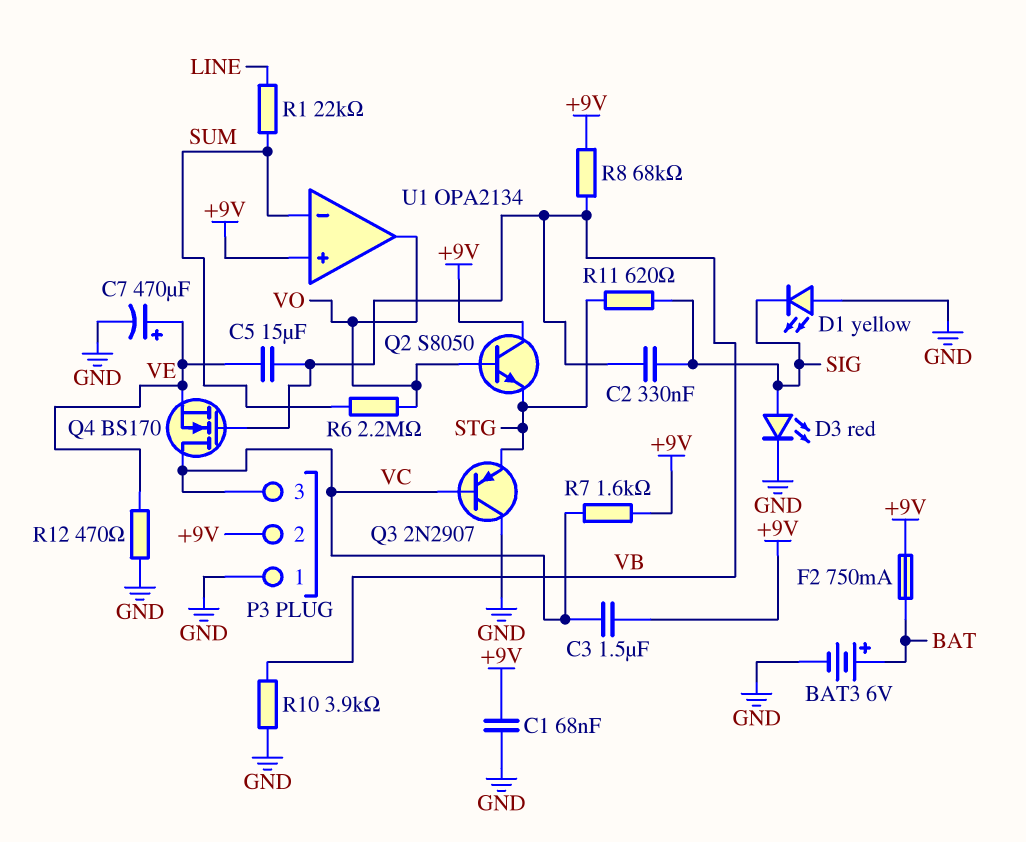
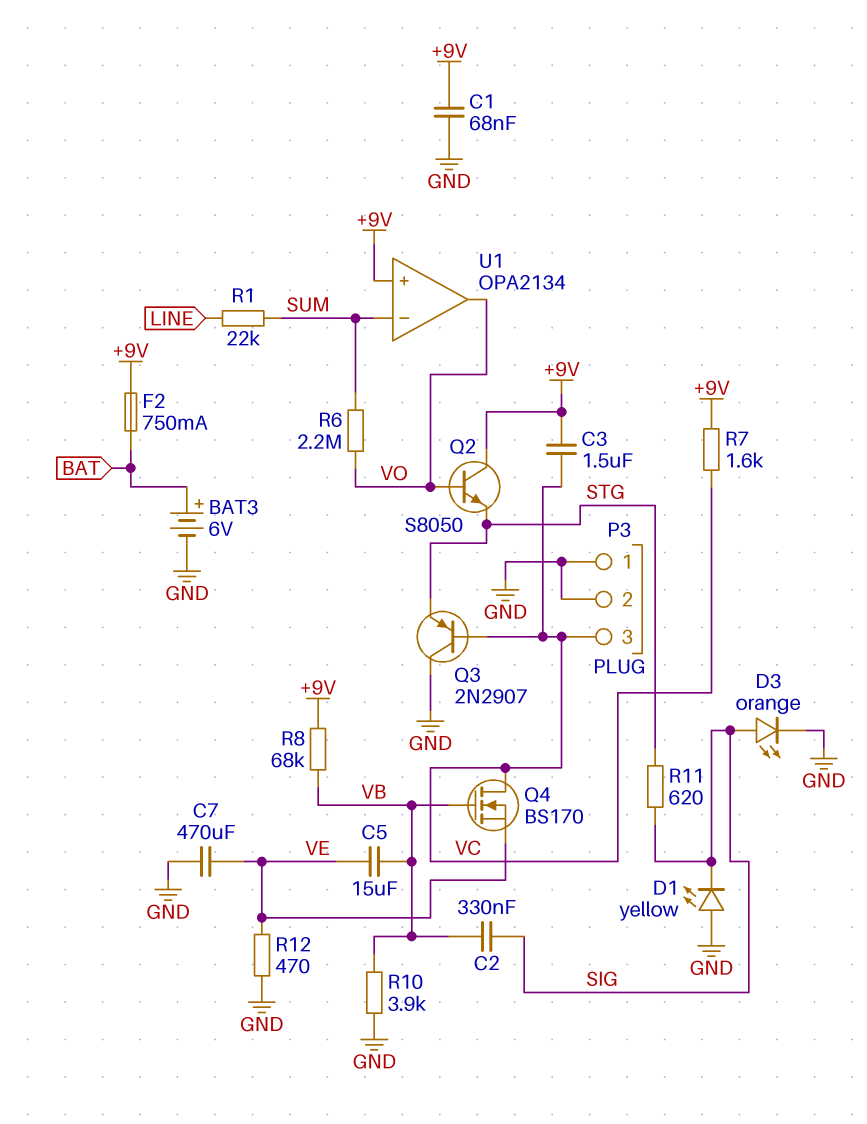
C7: 470uF (plus VE, minus GND) -> 470uF (GND, VE)
D3: LED red (A SIG, K GND) -> LED orange (A SIG, K GND)
P3 pin 2: +9V -> GND

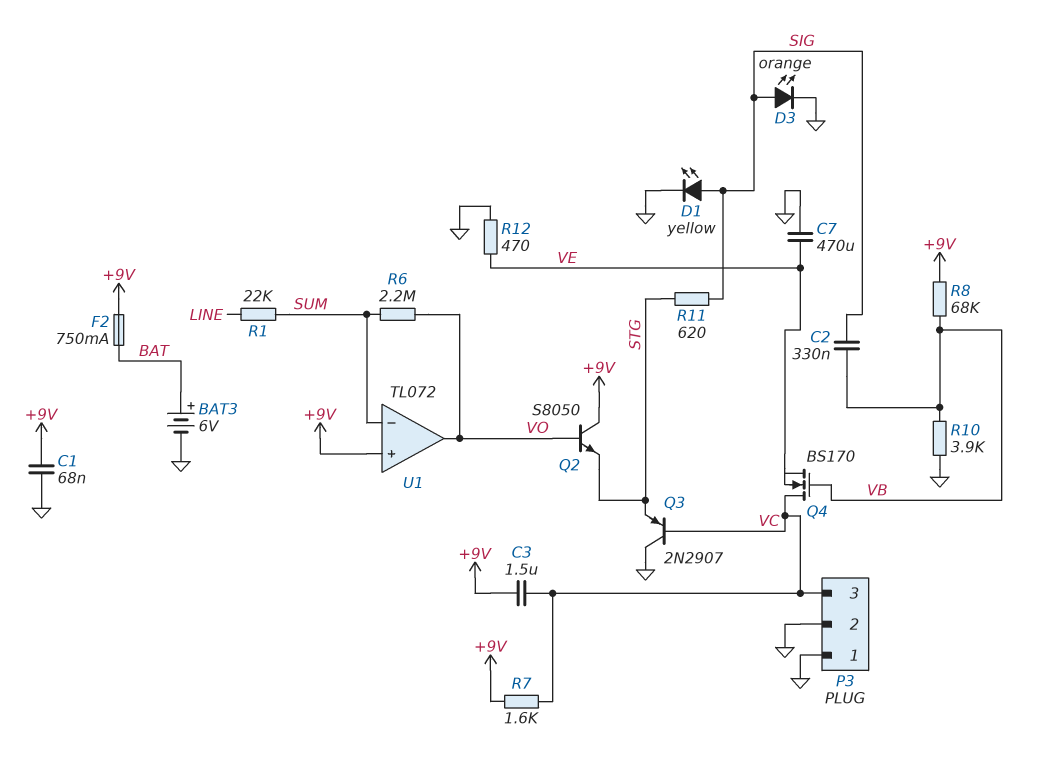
C5: 15uF (VB, VE) -> none
D1: LED yellow (A GND, K SIG) -> LED yellow (A SIG, K GND)
U1: OPA2134 -> TL072

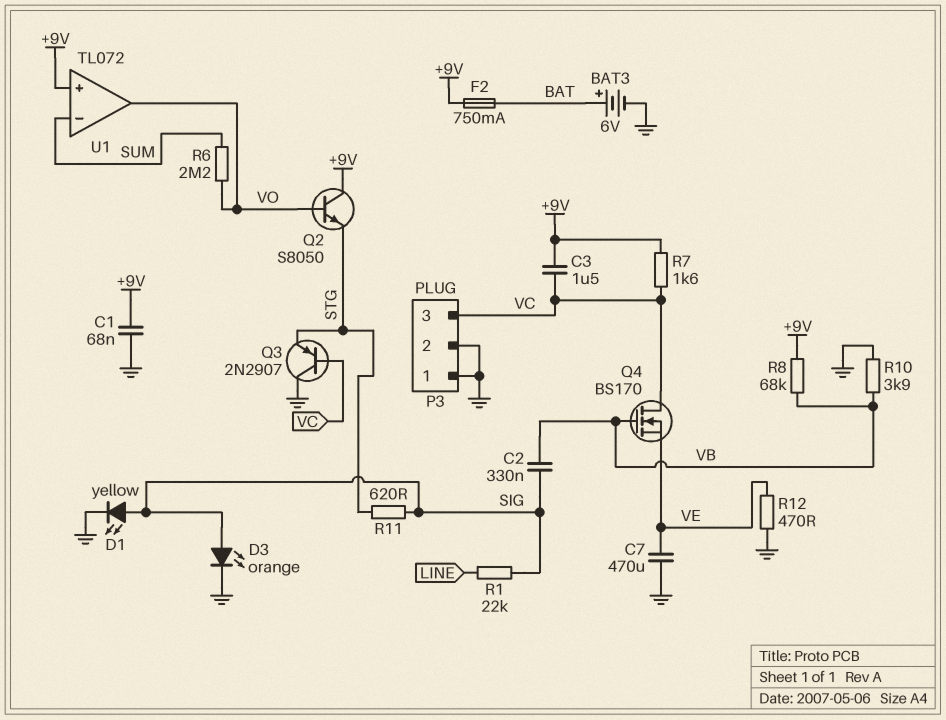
R1: 22k (LINE, SUM) -> 22k (LINE, SIG)

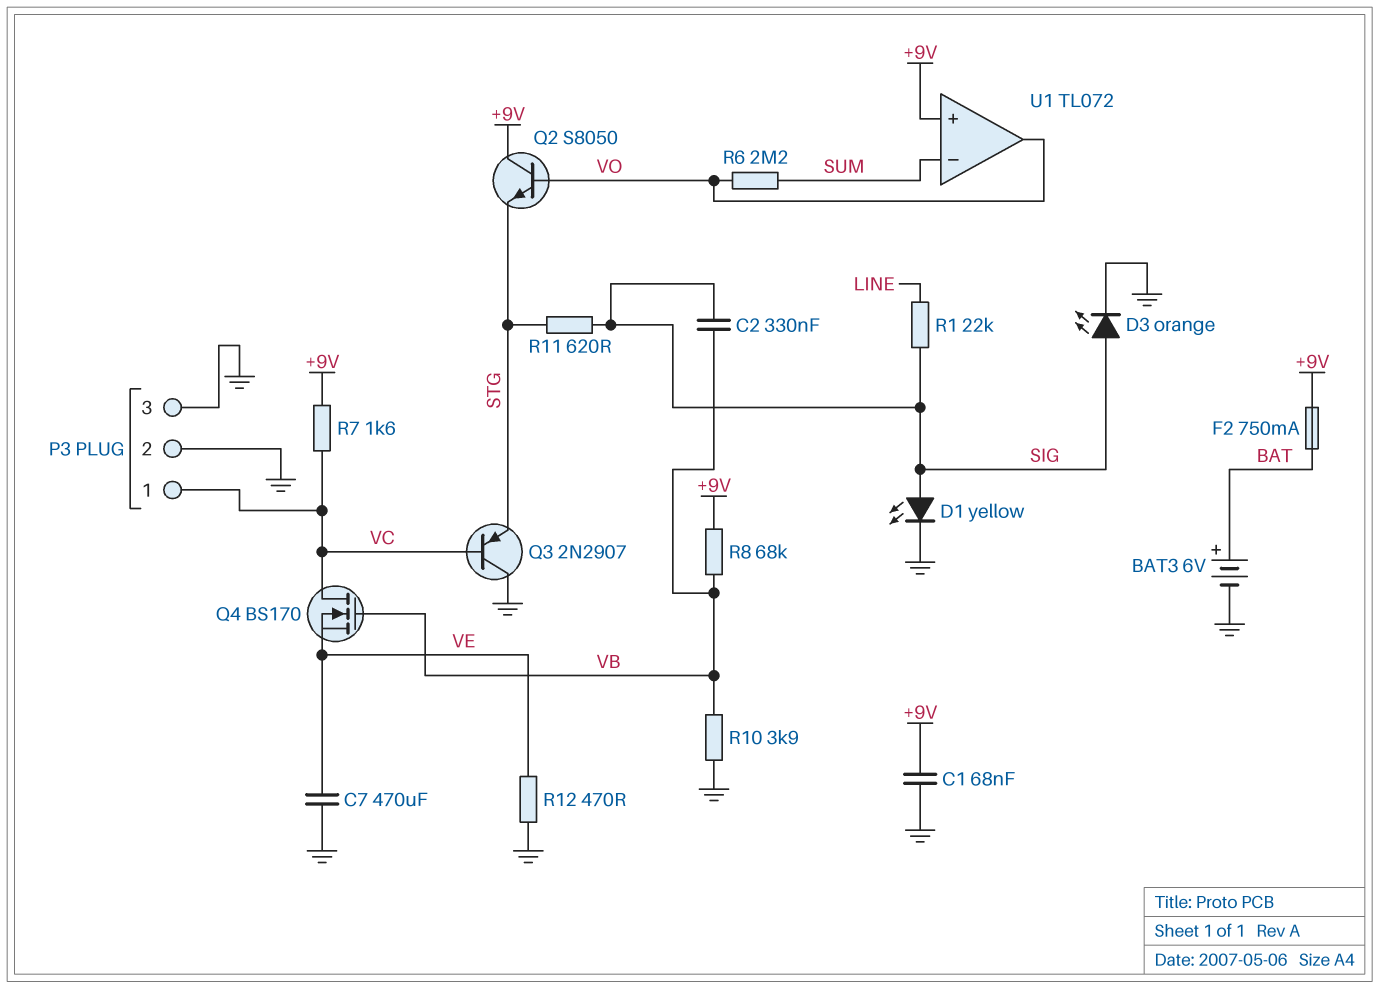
C3: 1.5uF (+9V, VC) -> none
P3 pin 1: GND -> VC
P3 pin 3: VC -> GND

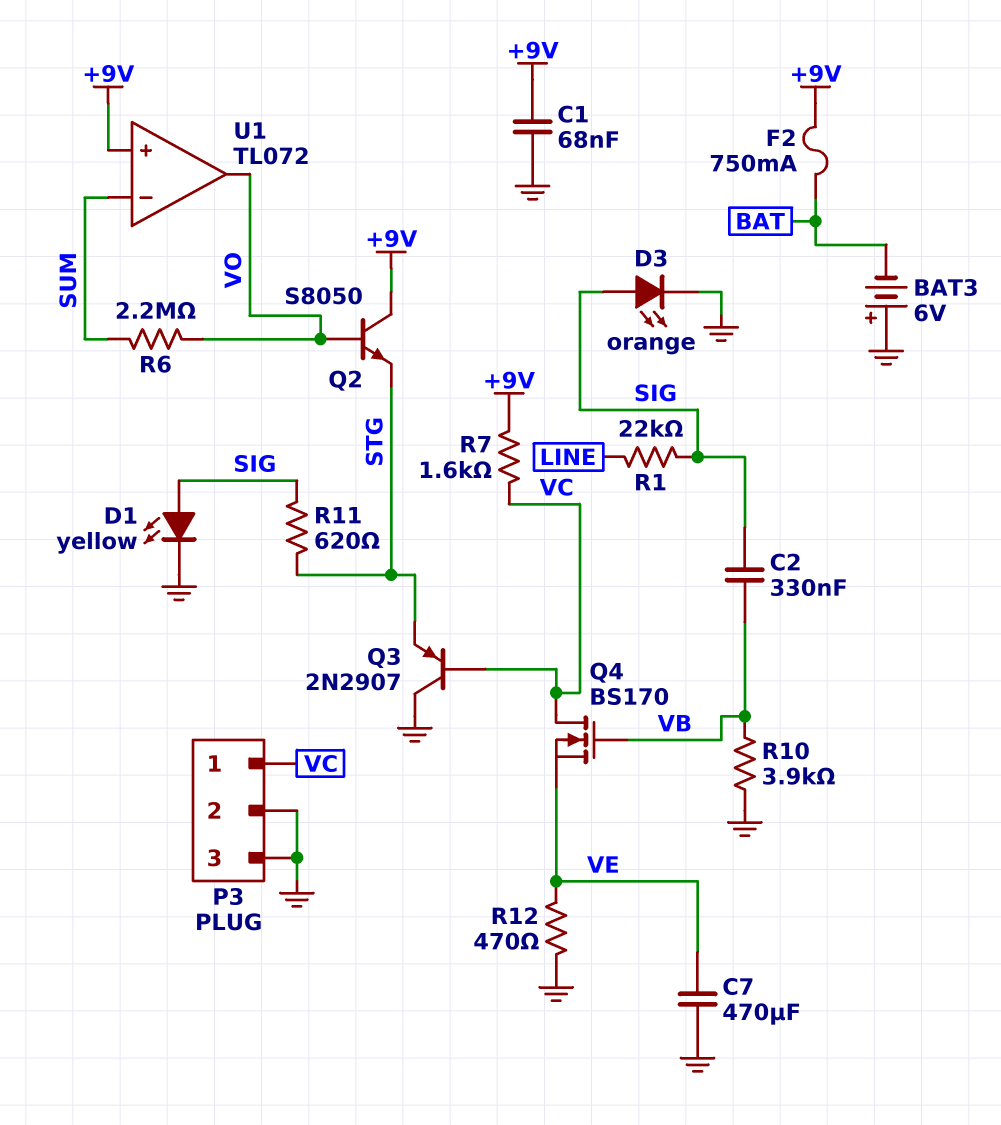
BAT3: 6V (plus BAT, minus GND) -> 6V (plus GND, minus BAT)
R8: 68k (+9V, VB) -> none

